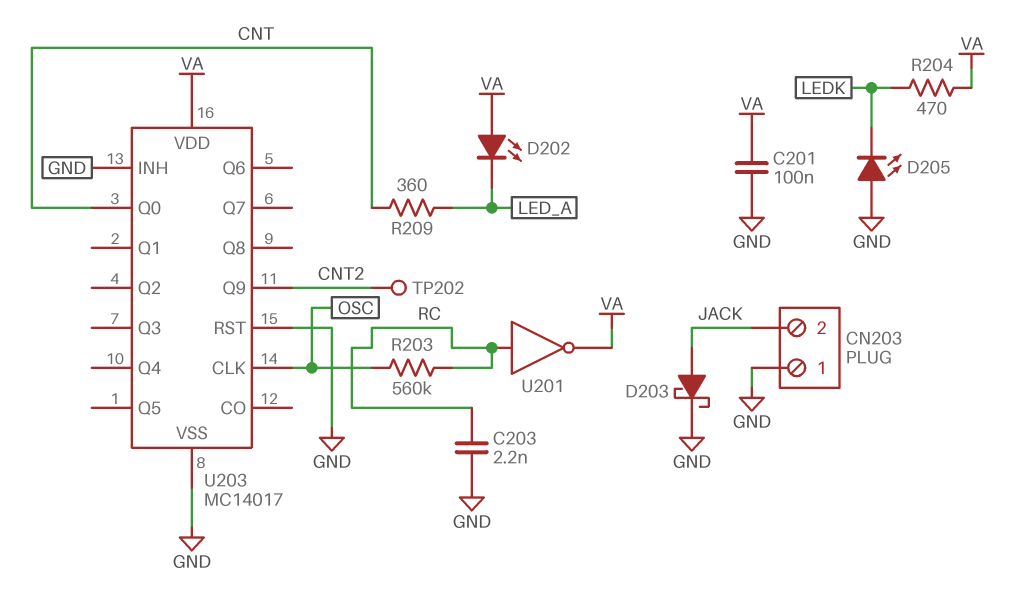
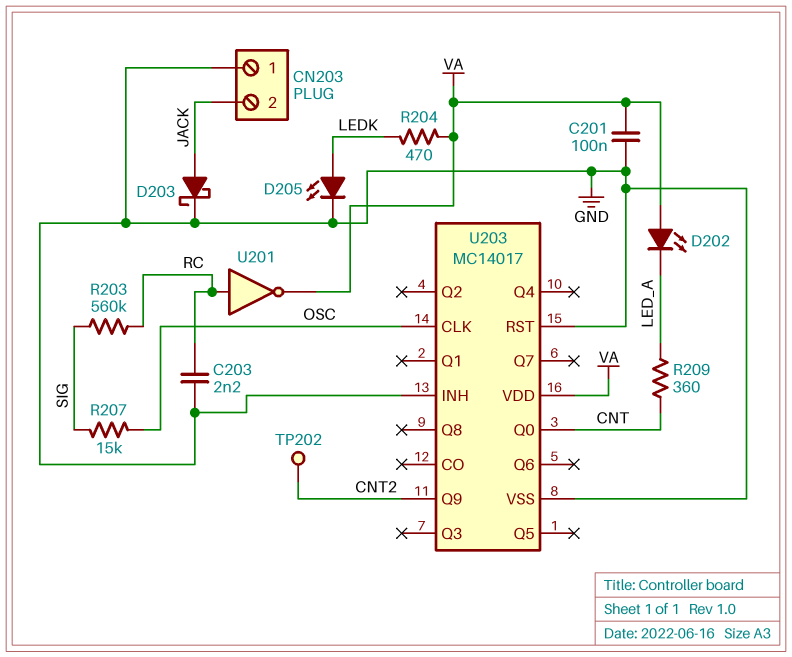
D205: LED (A GND, K LEDK) -> LED (A LEDK, K GND)
R203: 560k (OSC, RC) -> 560k (RC, SIG)
R207: none -> 15k (OSC, SIG)

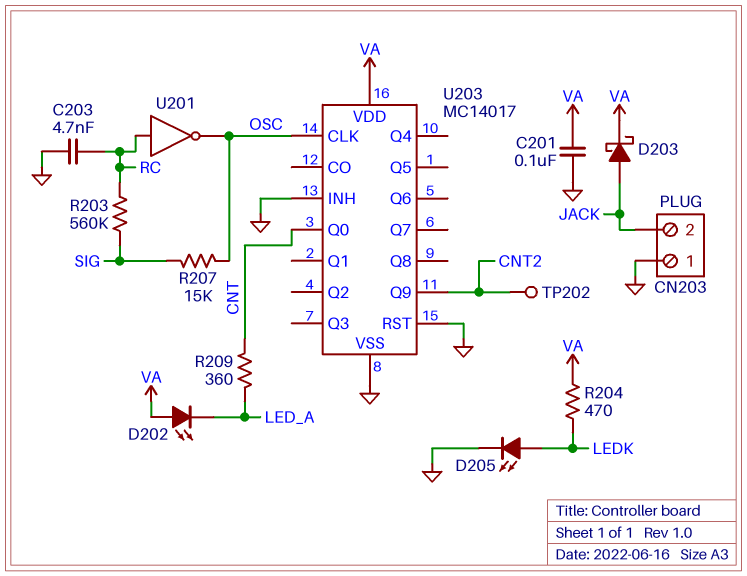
C203: 2.2nF (GND, RC) -> 4.7nF (GND, RC)
D203: schottky (A JACK, K GND) -> schottky (A JACK, K VA)
U201: NOT (in RC, out VA) -> NOT (in RC, out OSC)

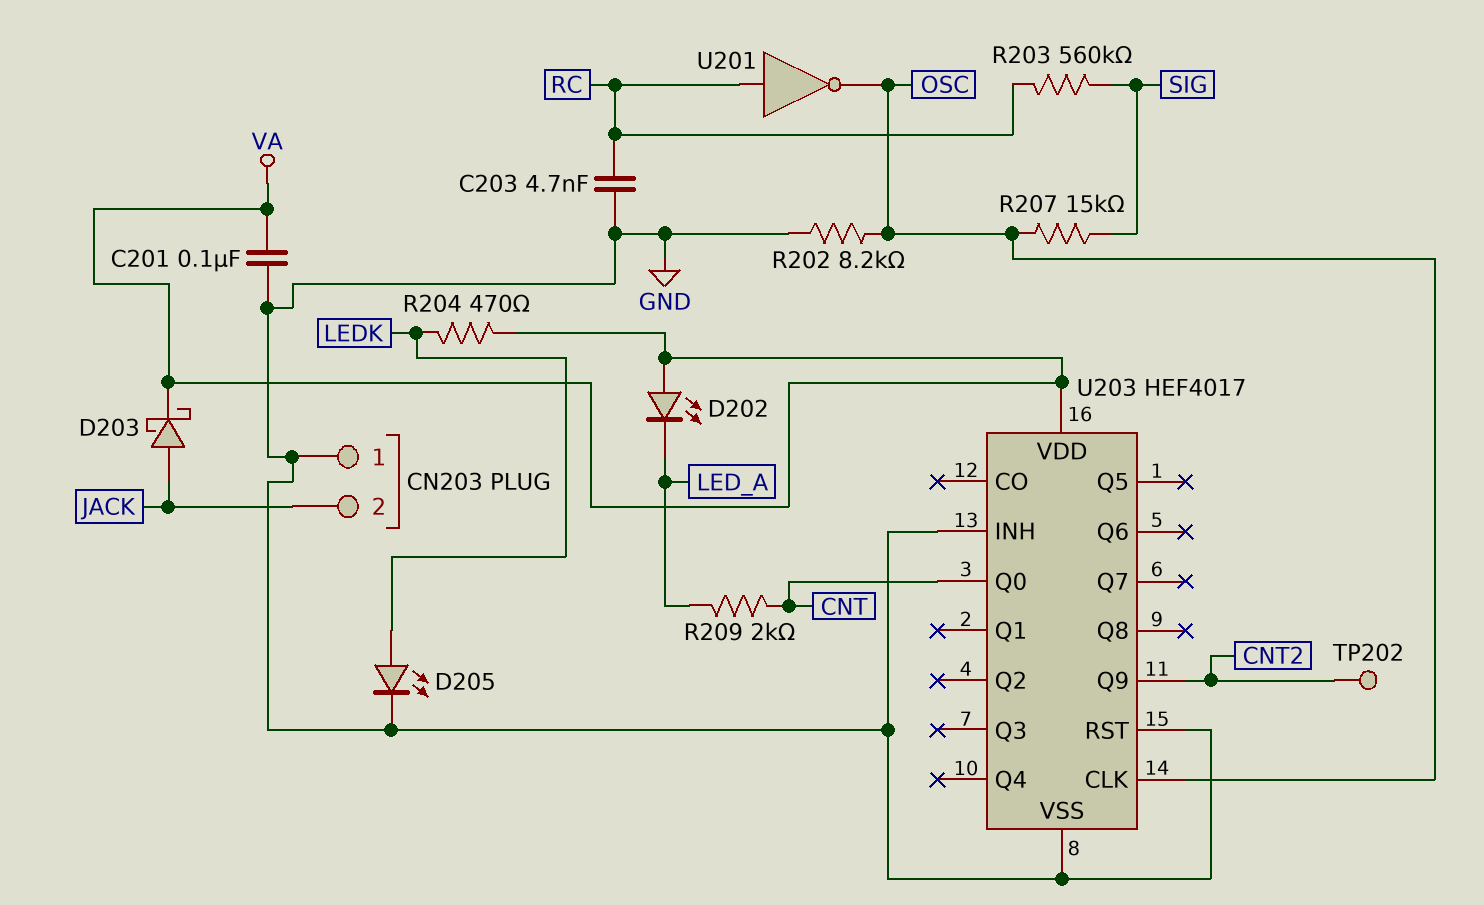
R202: none -> 8.2k (GND, OSC)
R209: 360 (CNT, LED_A) -> 2k (CNT, LED_A)
U203: MC14017 -> HEF4017

